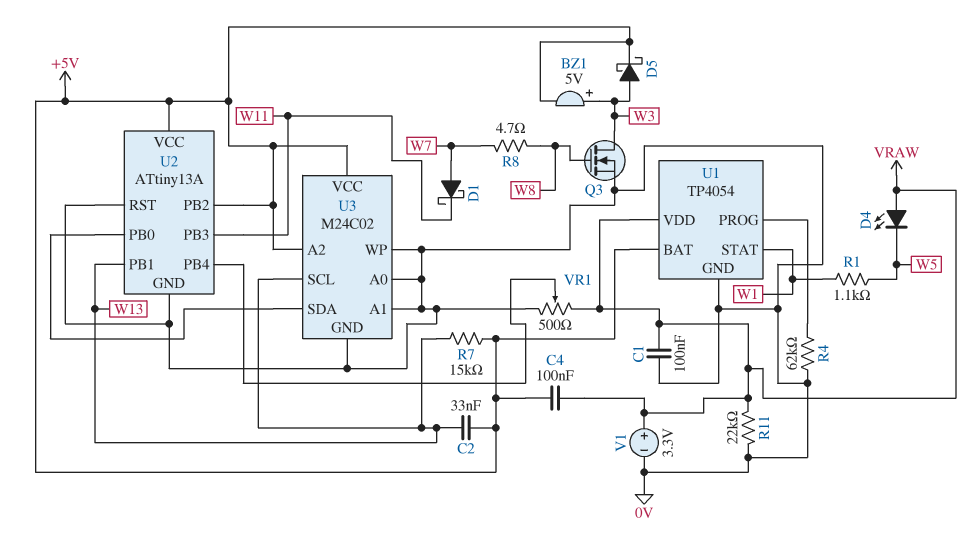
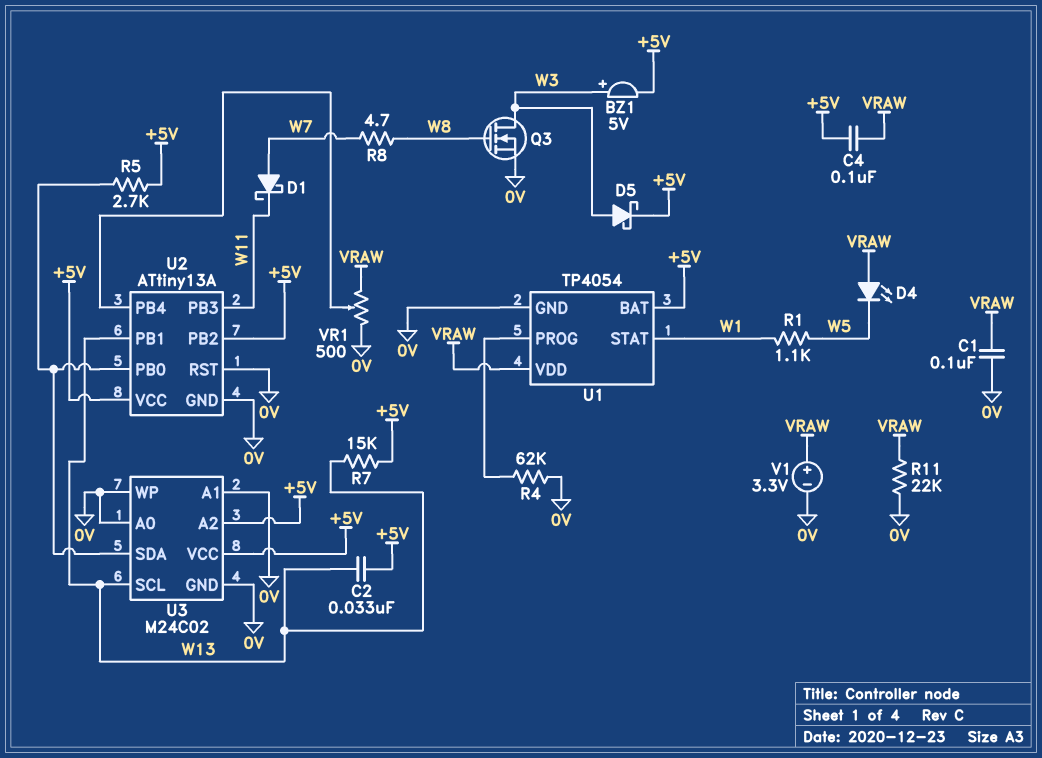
R5: none -> 2.7k (+5V, U2/PB0)

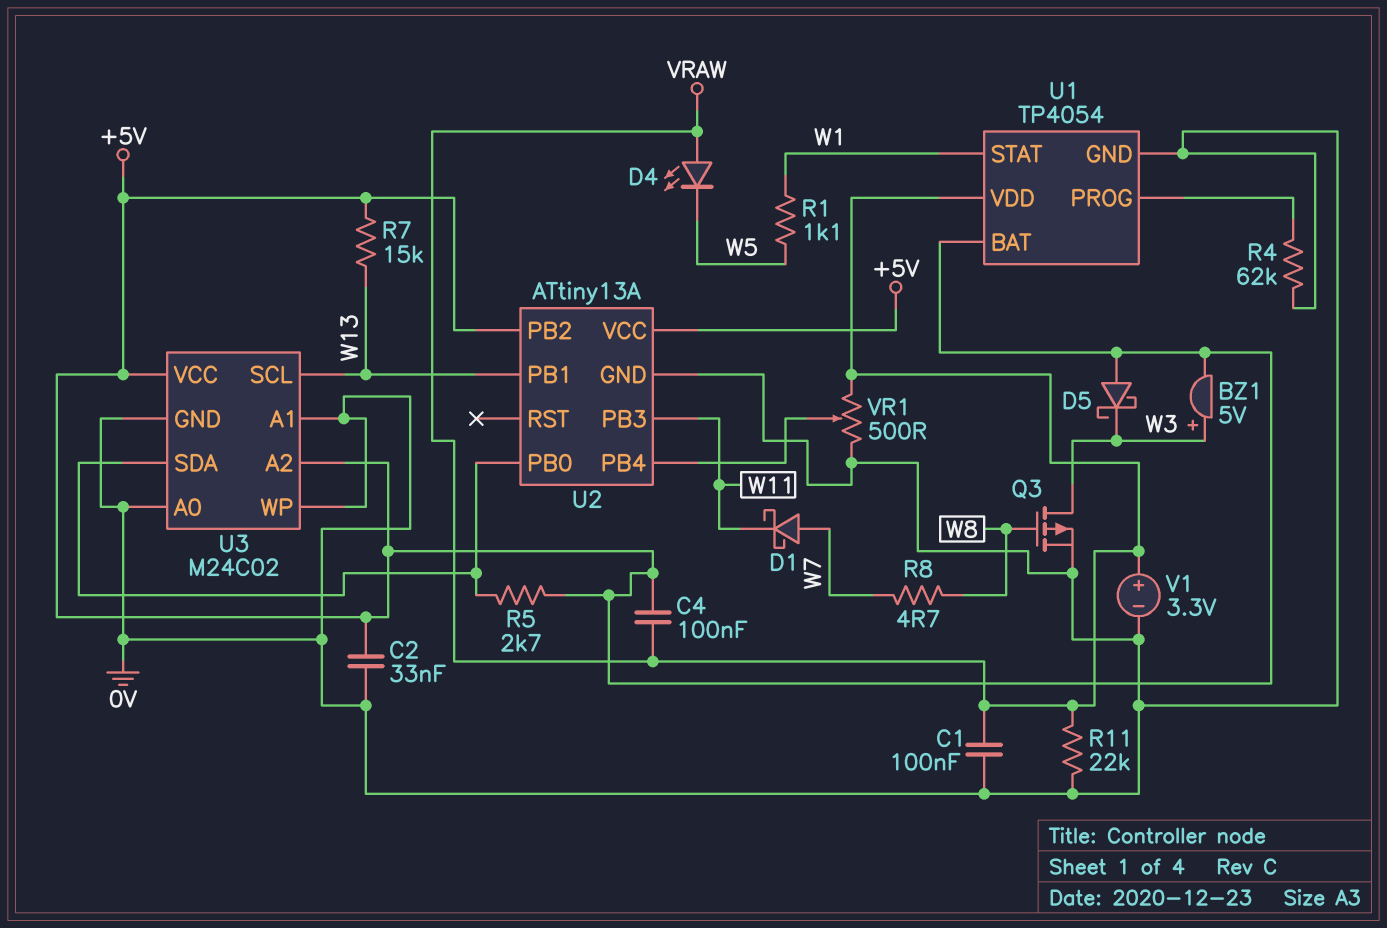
C2: 33nF (+5V, W13) -> 33nF (+5V, 0V)
D5: schottky (A W3, K +5V) -> schottky (A +5V, K W3)
Q3: NMOS (G W8, D W3, S 0V) -> PMOS (G W8, D W3, S 0V)
U2 pin RST: 0V -> none

